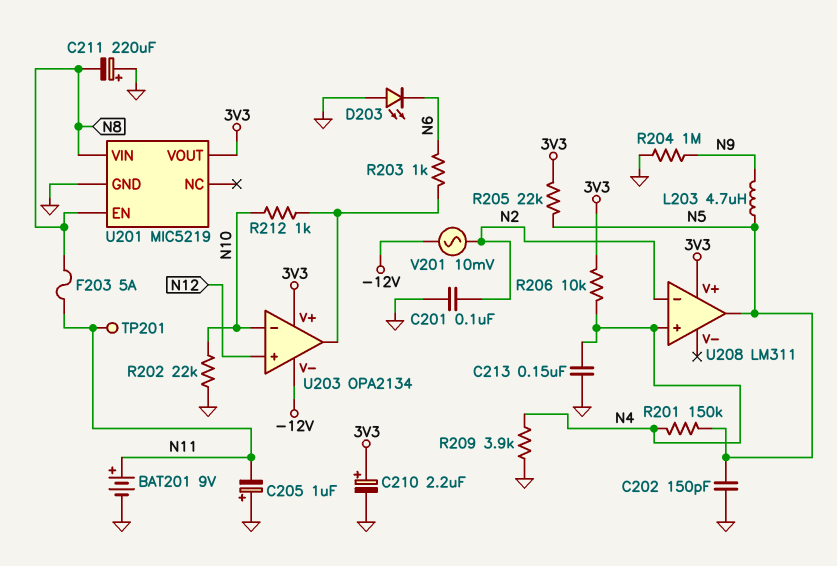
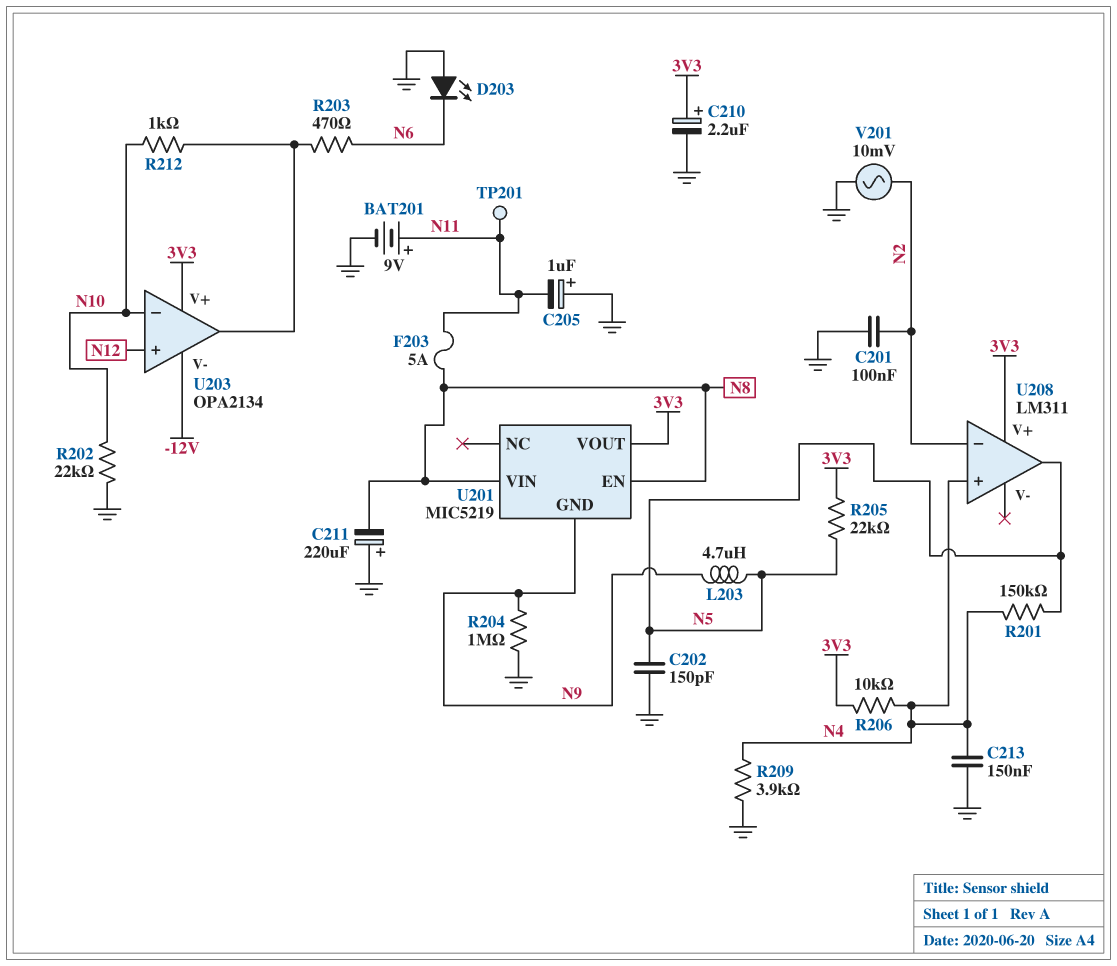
R203: 1k (N6, U203/out) -> 470 (N6, U203/out)
U201 pin GND: GND -> N9
V201: AC 10mV (-12V, N2) -> AC 10mV (GND, N2)

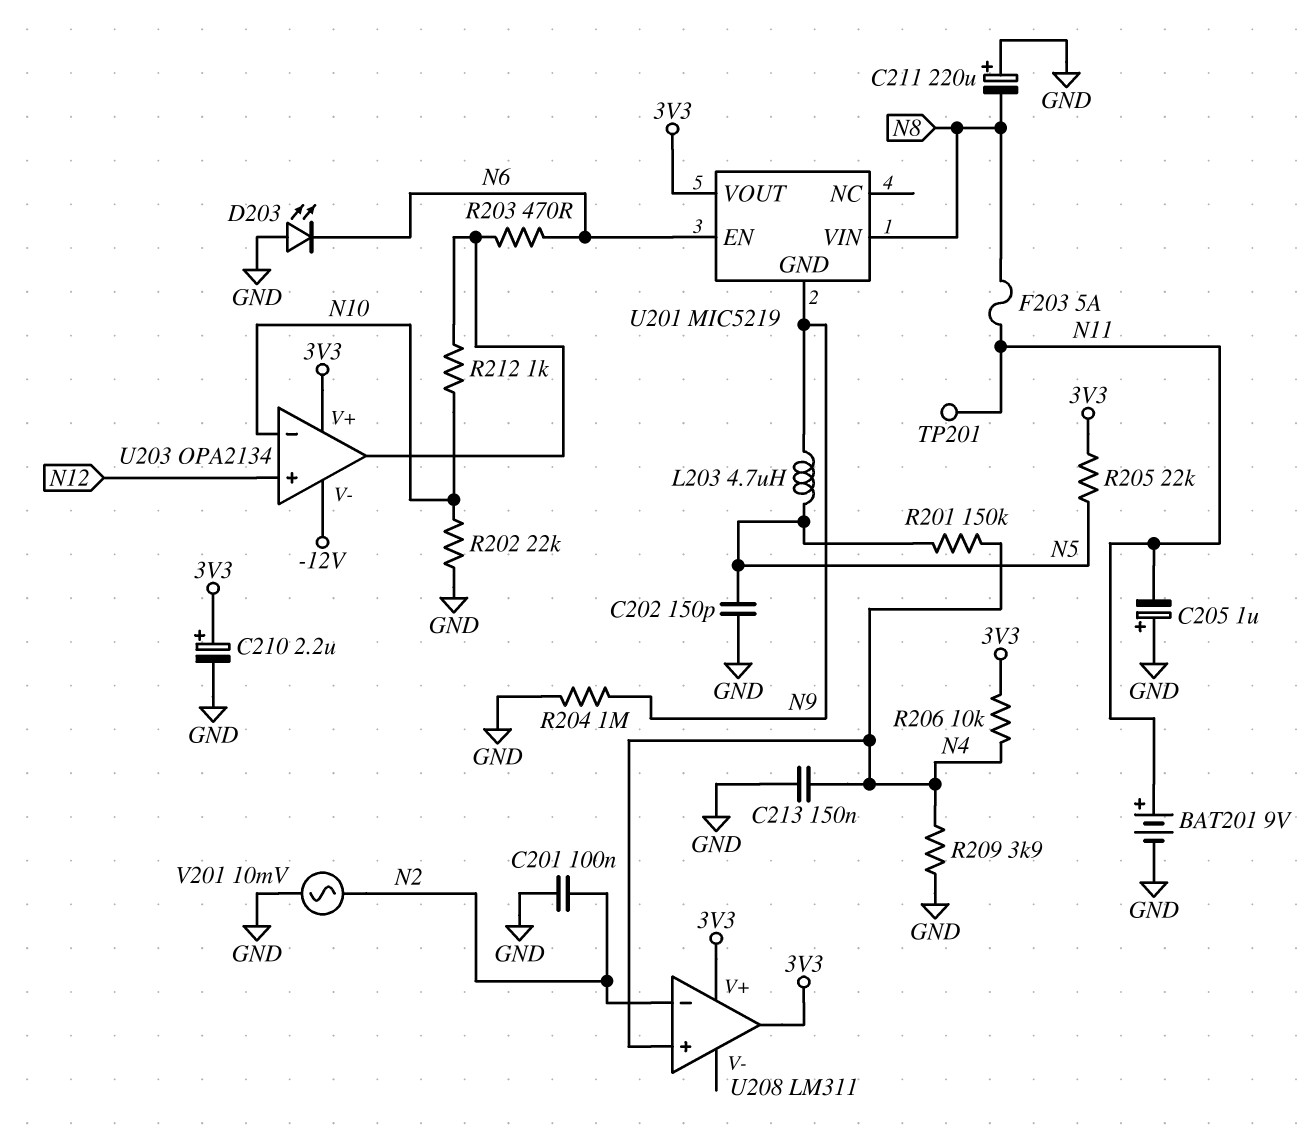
U201 pin EN: N8 -> N6
U208 pin out: N5 -> 3V3

